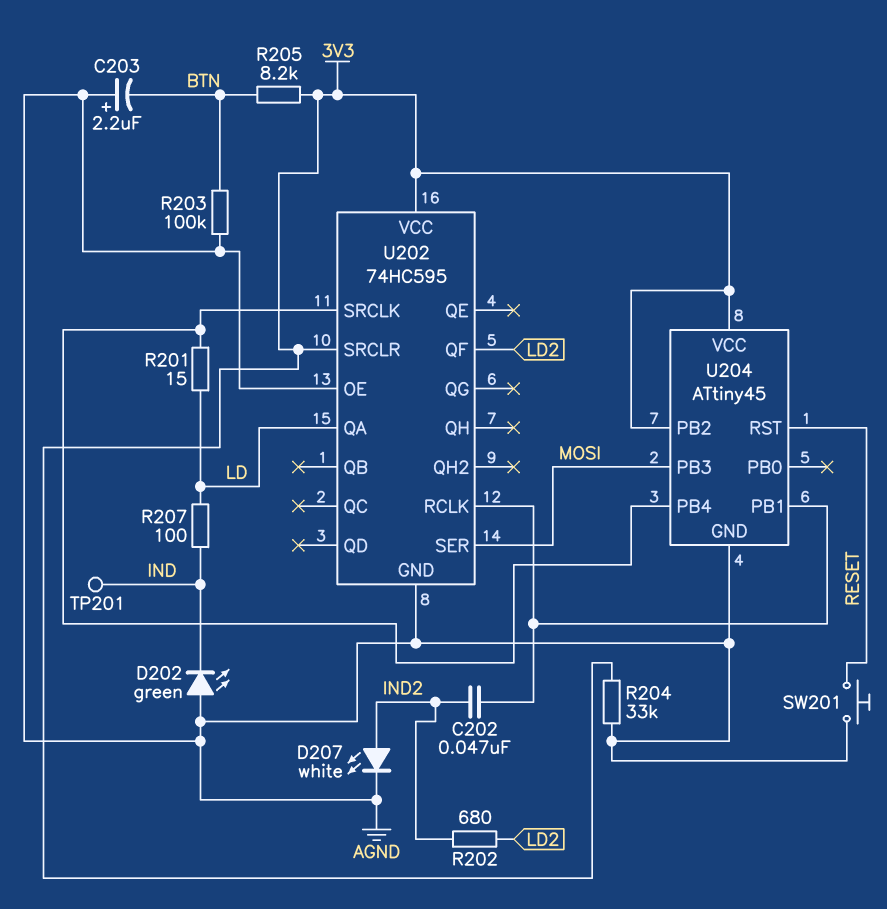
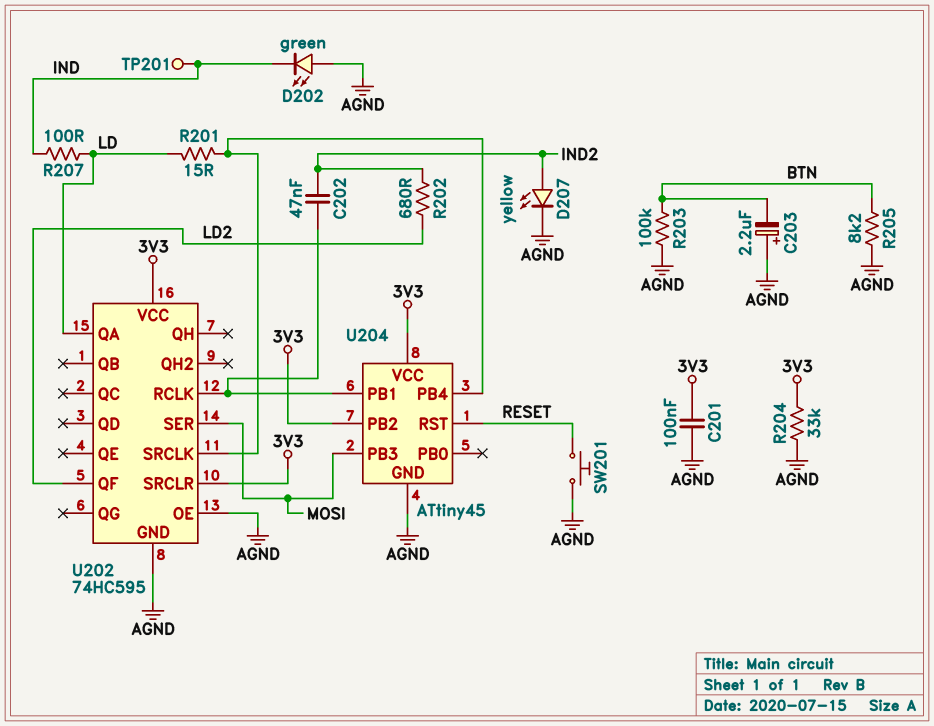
C201: none -> 100nF (3V3, AGND)
D207: LED white (A IND2, K AGND) -> LED yellow (A IND2, K AGND)
R205: 8.2k (3V3, BTN) -> 8.2k (AGND, BTN)

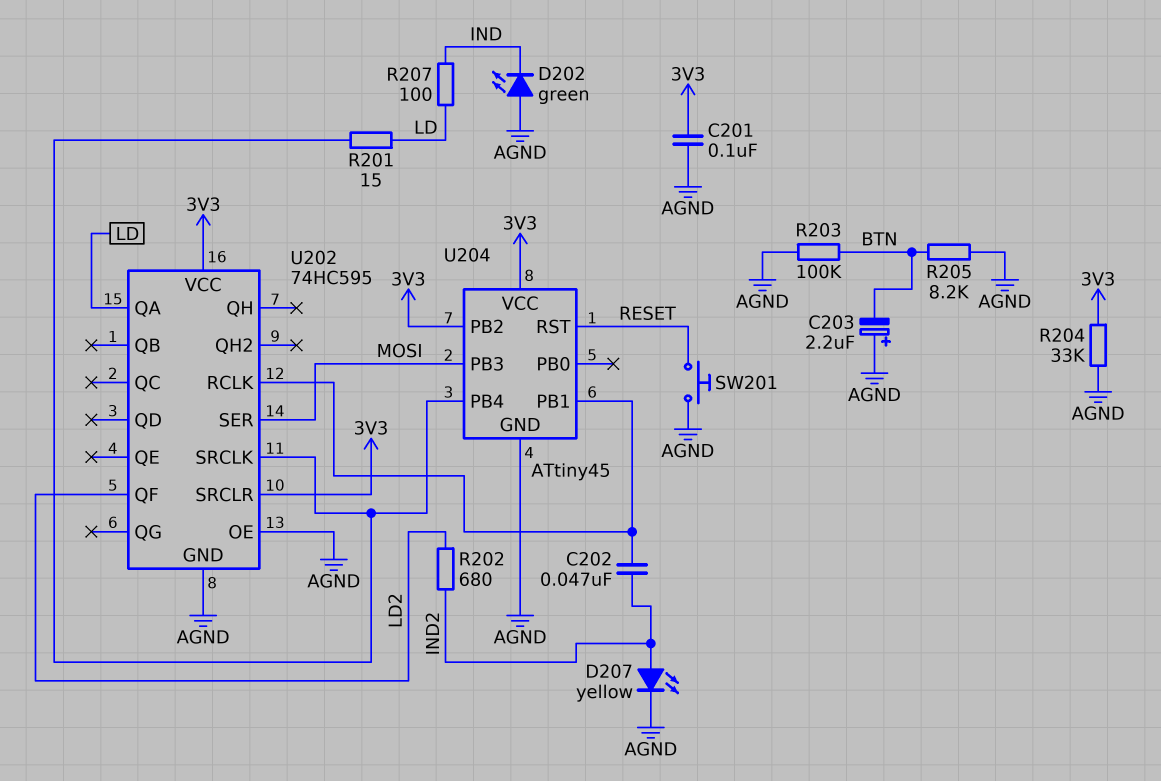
TP201: test point (IND) -> none

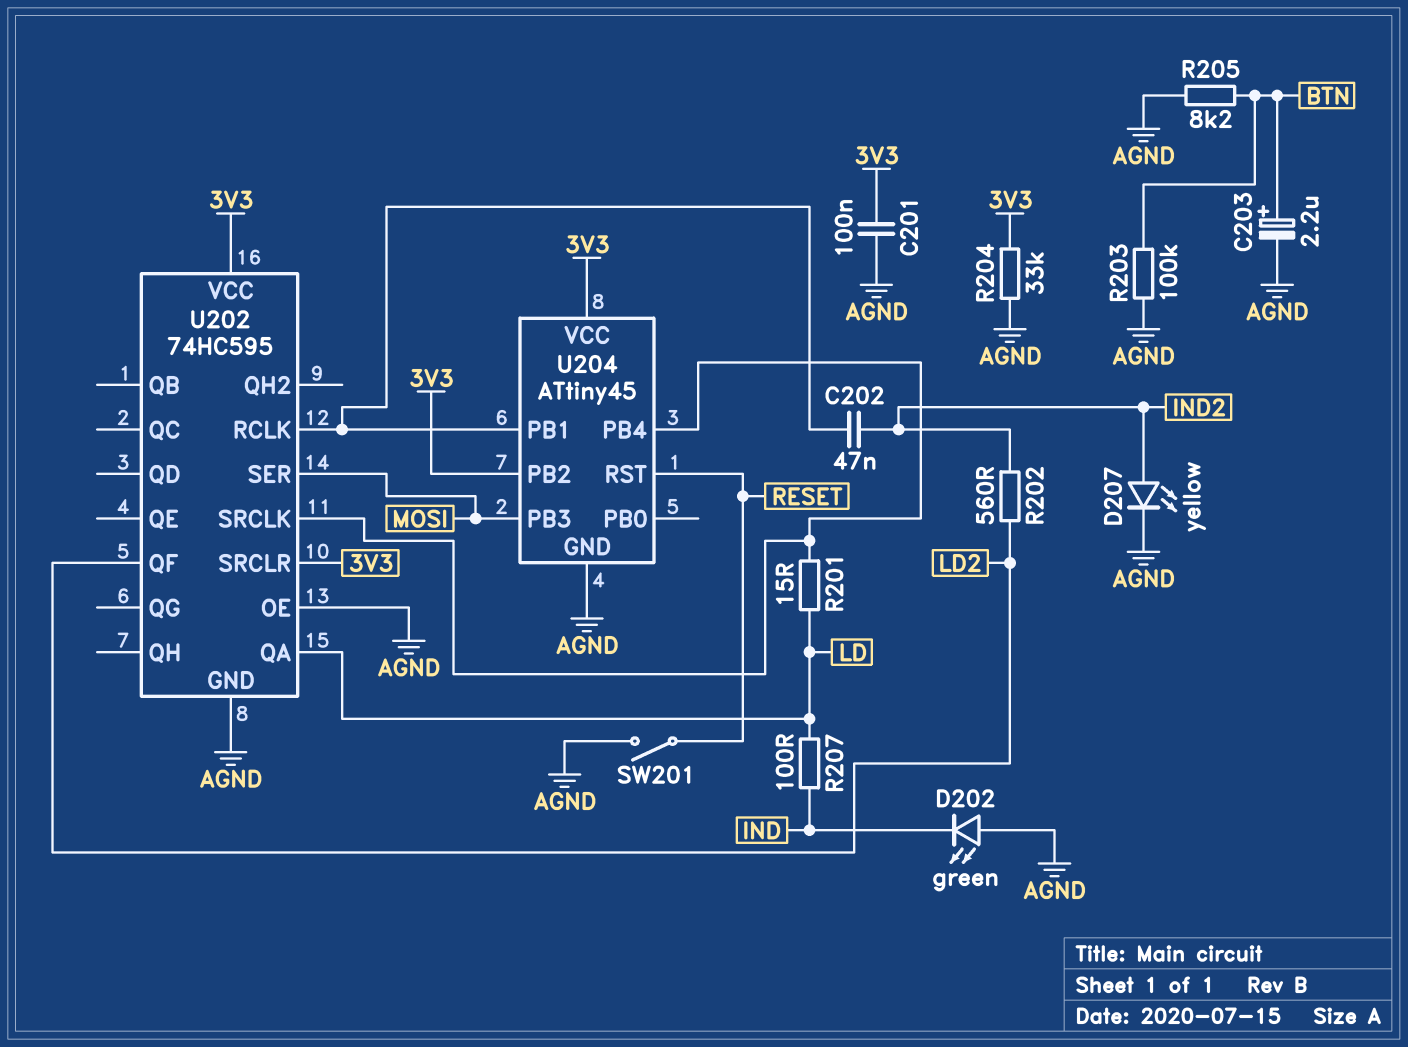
C203: 2.2uF (plus AGND, minus BTN) -> 2.2uF (plus BTN, minus AGND)
R202: 680 (IND2, LD2) -> 560 (IND2, LD2)
SW201: button (AGND, RESET) -> switch (AGND, RESET)

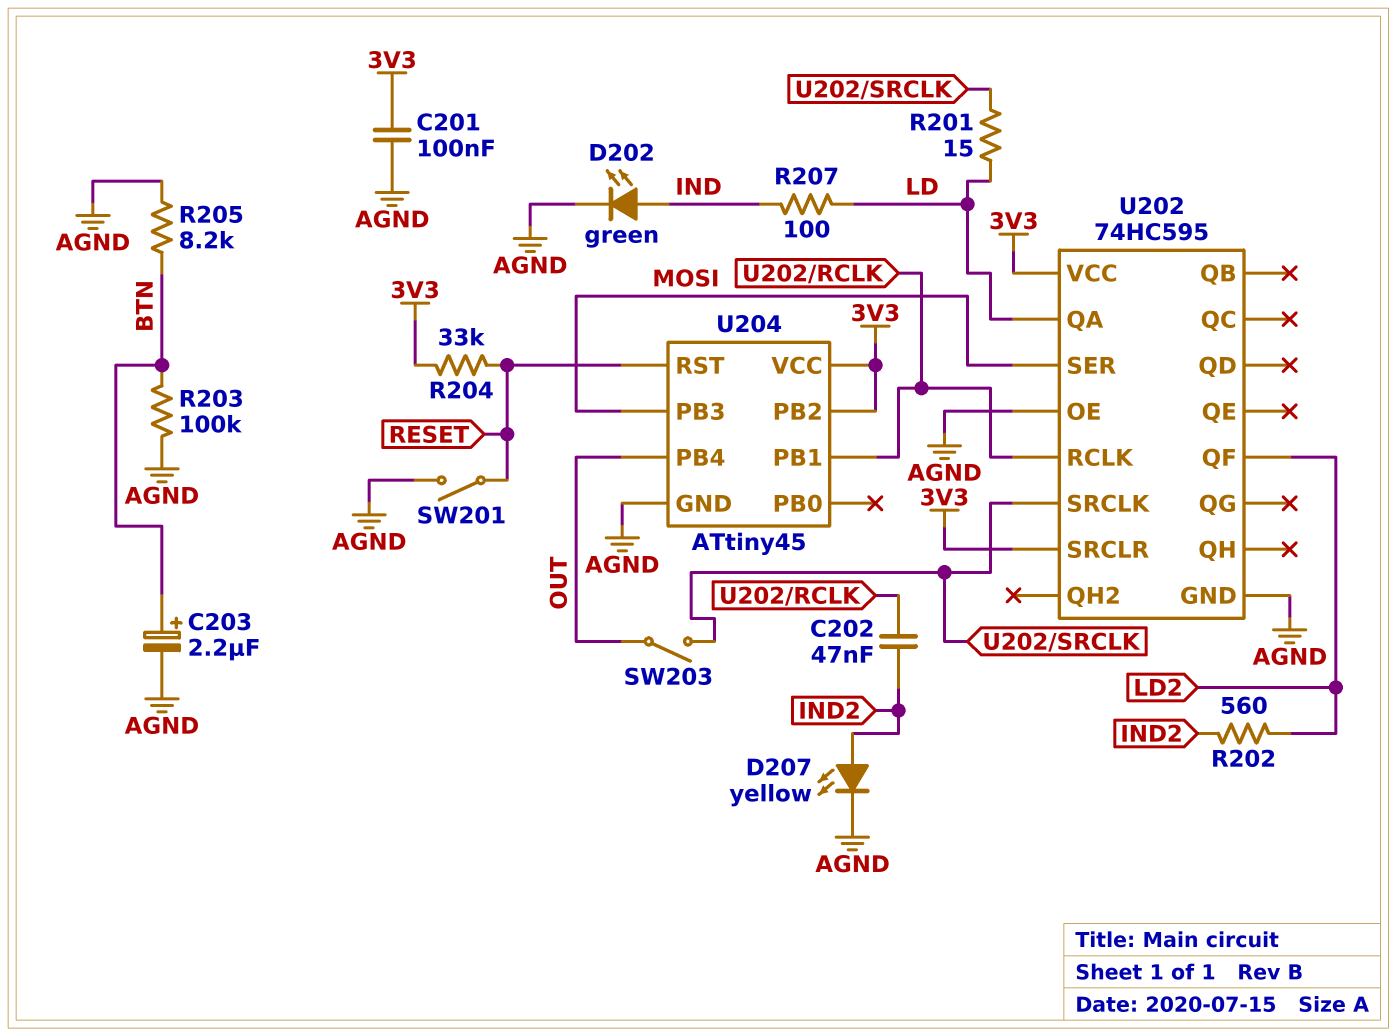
D202: LED green (A AGND, K IND) -> LED green (A IND, K AGND)
R204: 33k (3V3, AGND) -> 33k (3V3, RESET)
SW203: none -> switch (OUT, U202/SRCLK)
U204 pin PB4: U202/SRCLK -> OUT

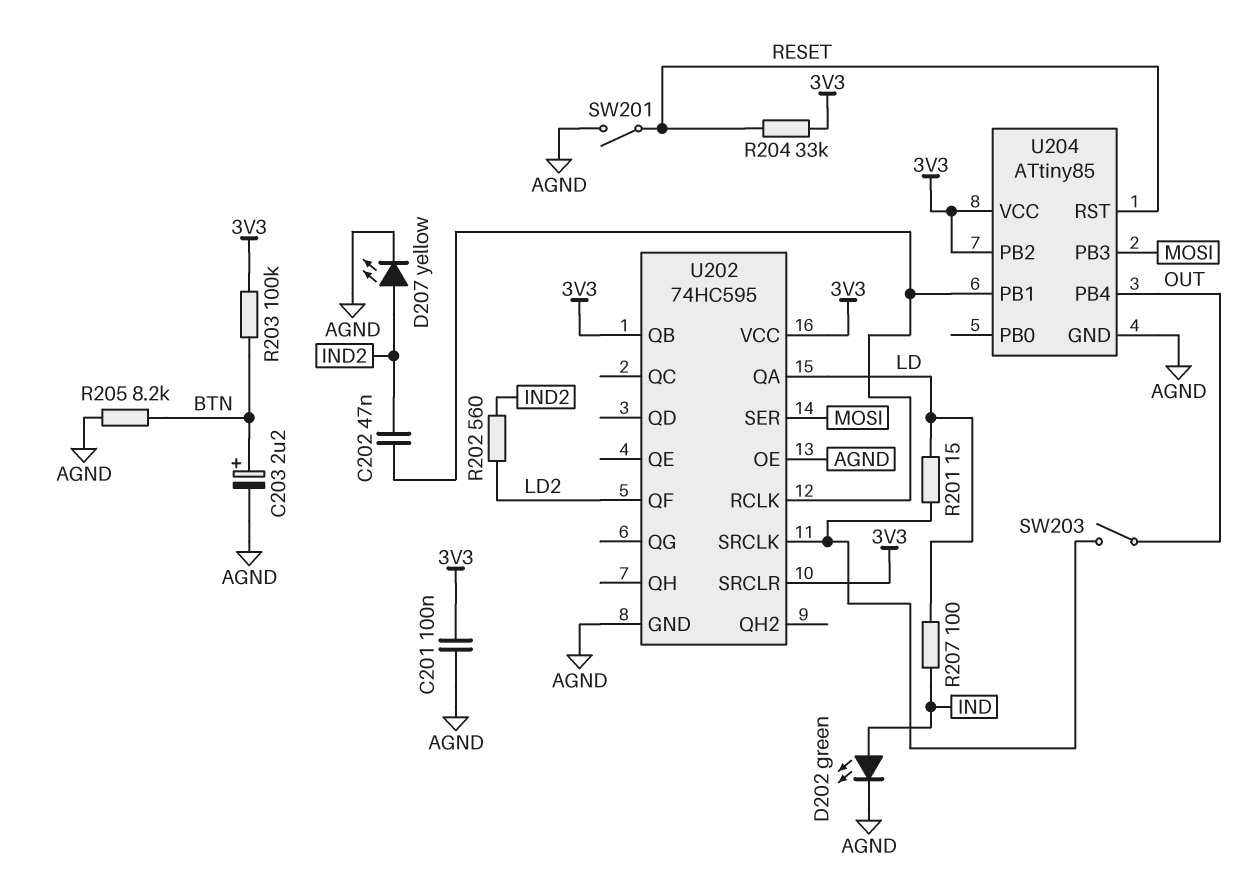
R203: 100k (AGND, BTN) -> 100k (3V3, BTN)
U202 pin QB: none -> 3V3
U204: ATtiny45 -> ATtiny85

